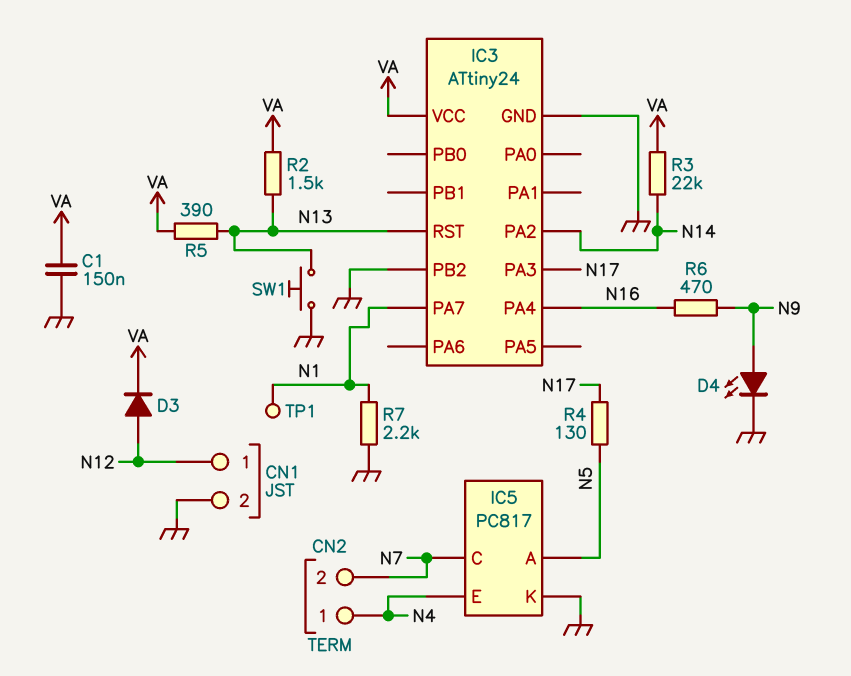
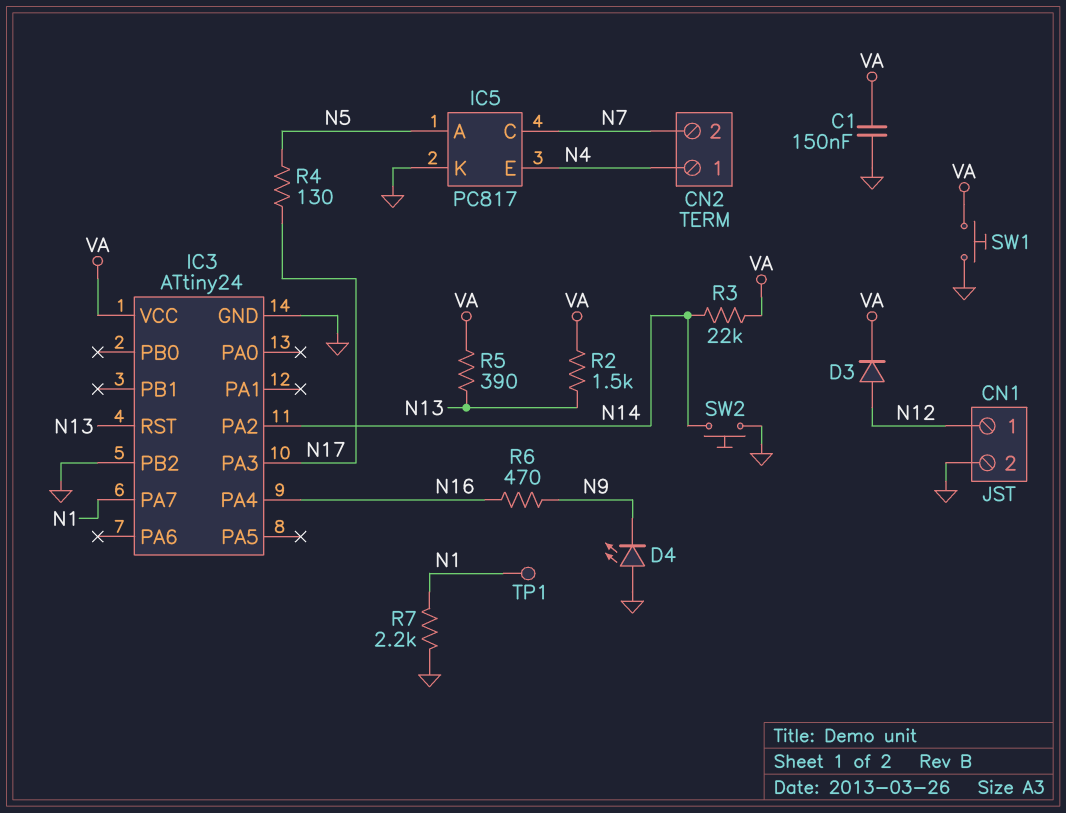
D4: LED (A N9, K GND) -> LED (A GND, K N9)
SW1: button (GND, N13) -> button (GND, VA)
SW2: none -> button (GND, N14)

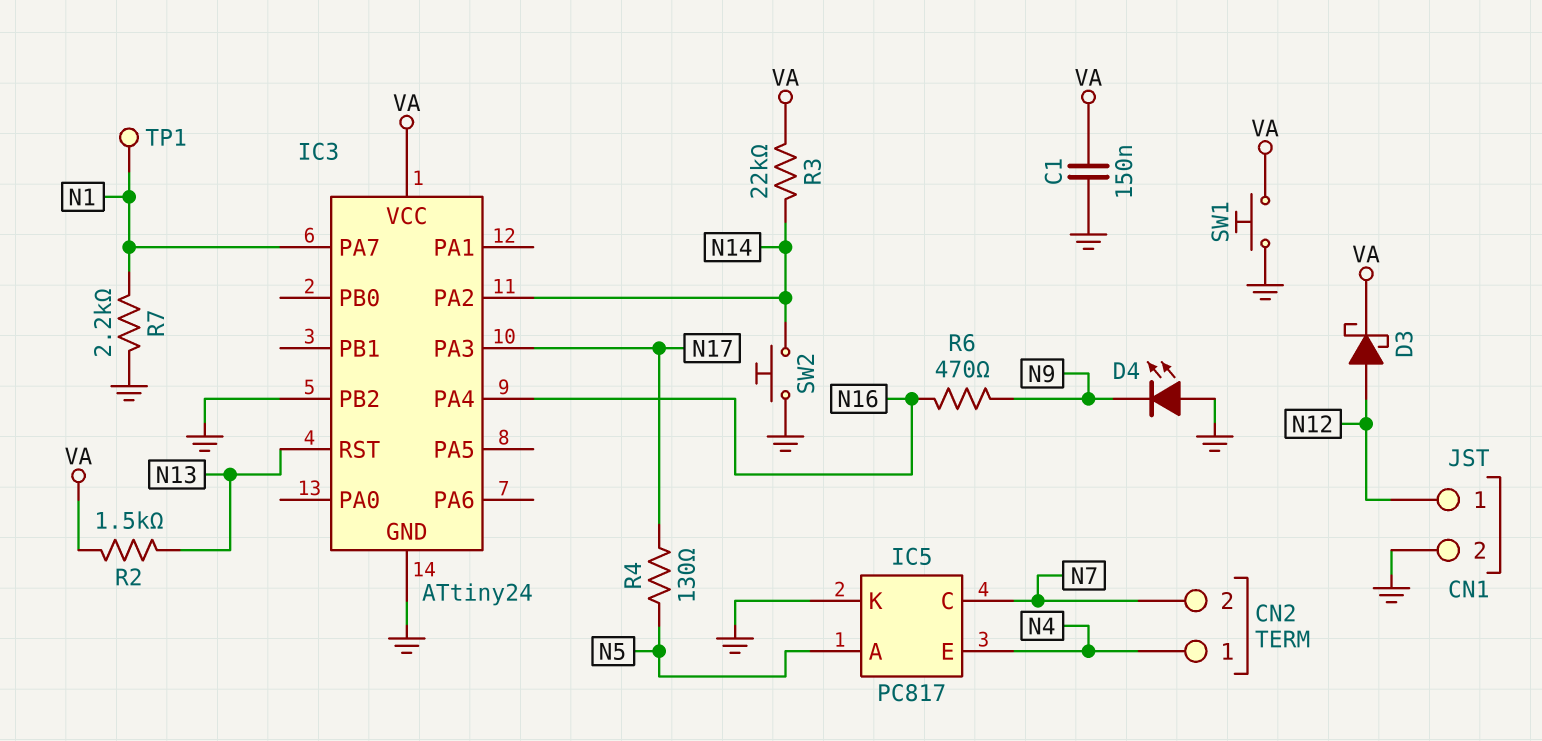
D3: diode (A N12, K VA) -> schottky (A N12, K VA)
R5: 390 (N13, VA) -> none

